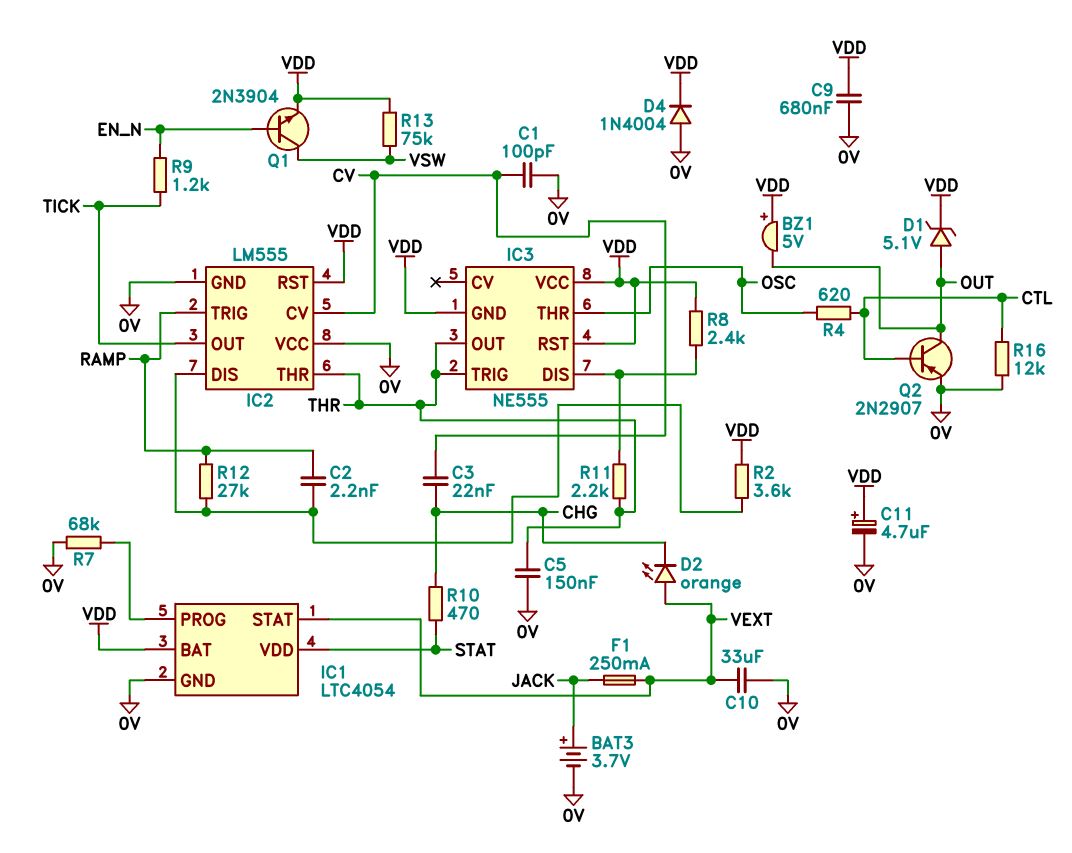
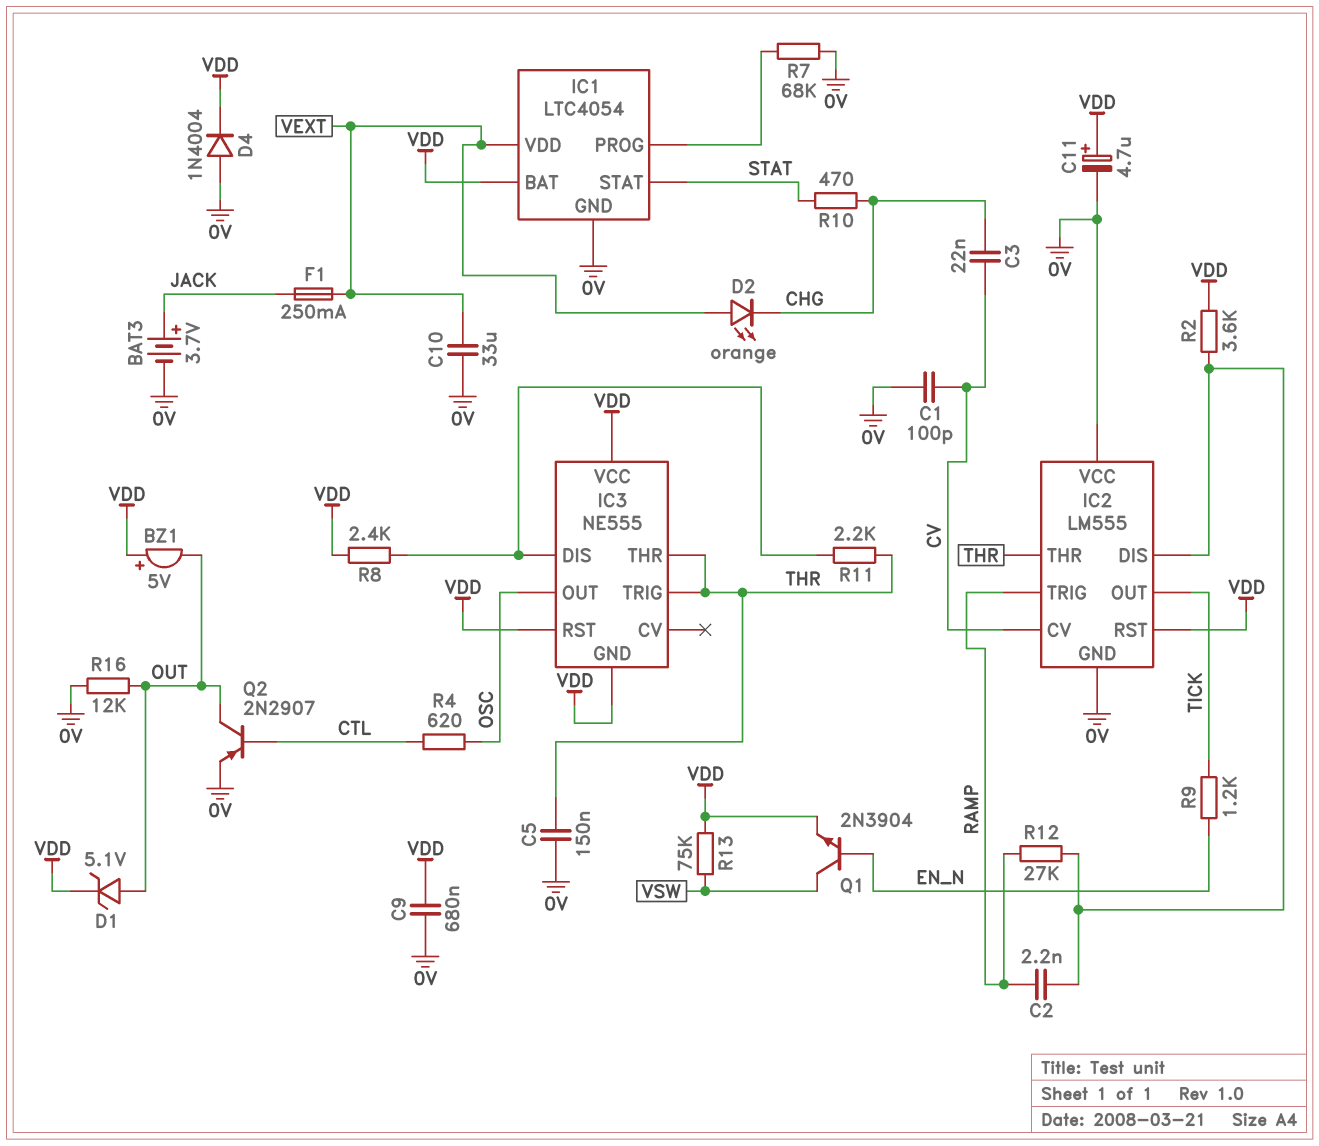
IC1 pin STAT: VEXT -> STAT
IC1 pin VDD: STAT -> VEXT
IC3 pin OUT: THR -> OSC
IC3 pin THR: OSC -> THR
R16: 12k (0V, CTL) -> 12k (0V, OUT)

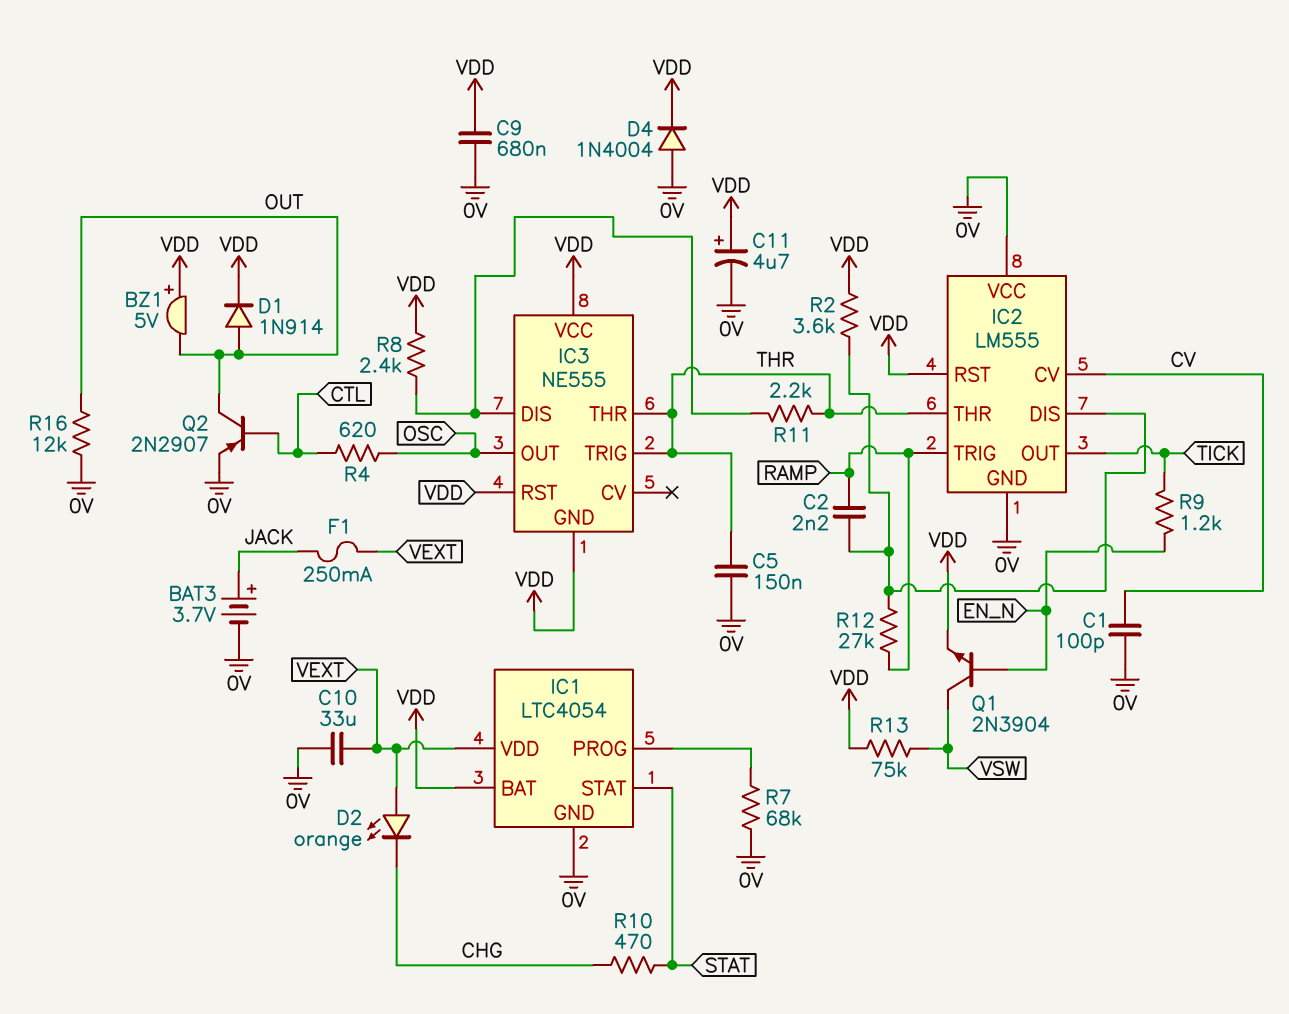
C3: 22nF (CHG, CV) -> none
D1: zener 5.1V (A OUT, K VDD) -> diode 1N914 (A OUT, K VDD)

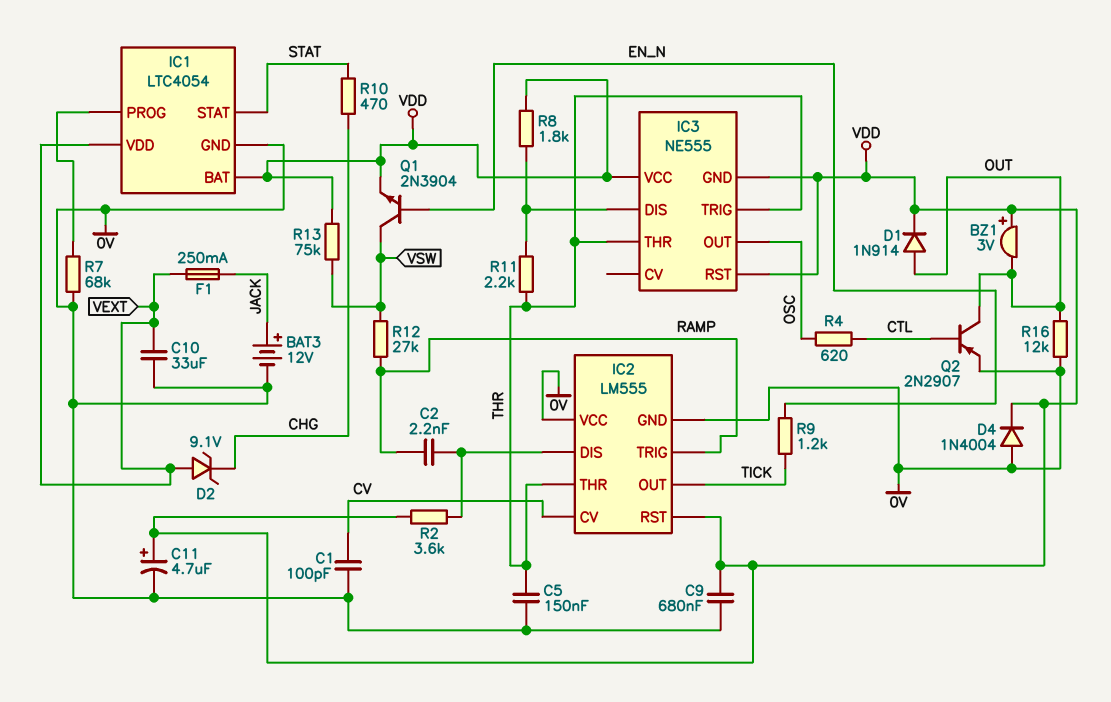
BAT3: 3.7V (plus JACK, minus 0V) -> 12V (plus JACK, minus 0V)
BZ1: buzzer 5V (plus VDD, minus OUT) -> buzzer 3V (plus VDD, minus OUT)
D2: LED orange (A VEXT, K CHG) -> zener 9.1V (A VEXT, K CHG)
R8: 2.4k (IC3/DIS, VDD) -> 1.8k (IC3/DIS, VDD)
R12: 27k (IC2/DIS, RAMP) -> 27k (RAMP, VSW)

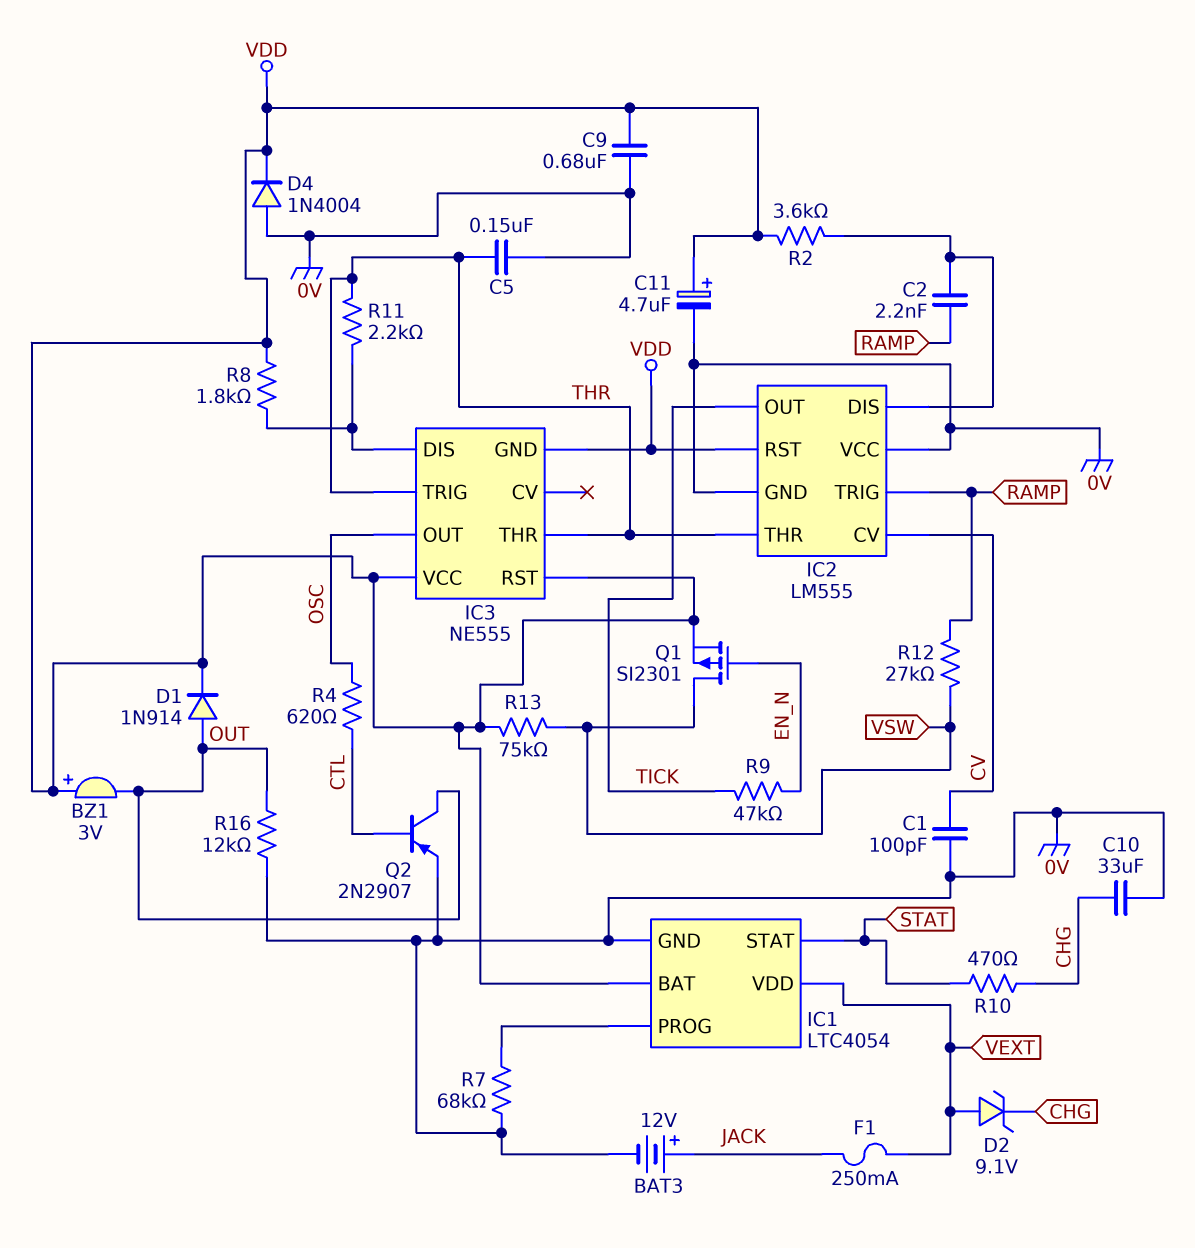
C10: 33uF (0V, VEXT) -> 33uF (0V, CHG)
Q1: NPN 2N3904 (B EN_N, C VSW, E VDD) -> PMOS SI2301 (G EN_N, D VSW, S VDD)
R9: 1.2k (EN_N, TICK) -> 47k (EN_N, TICK)

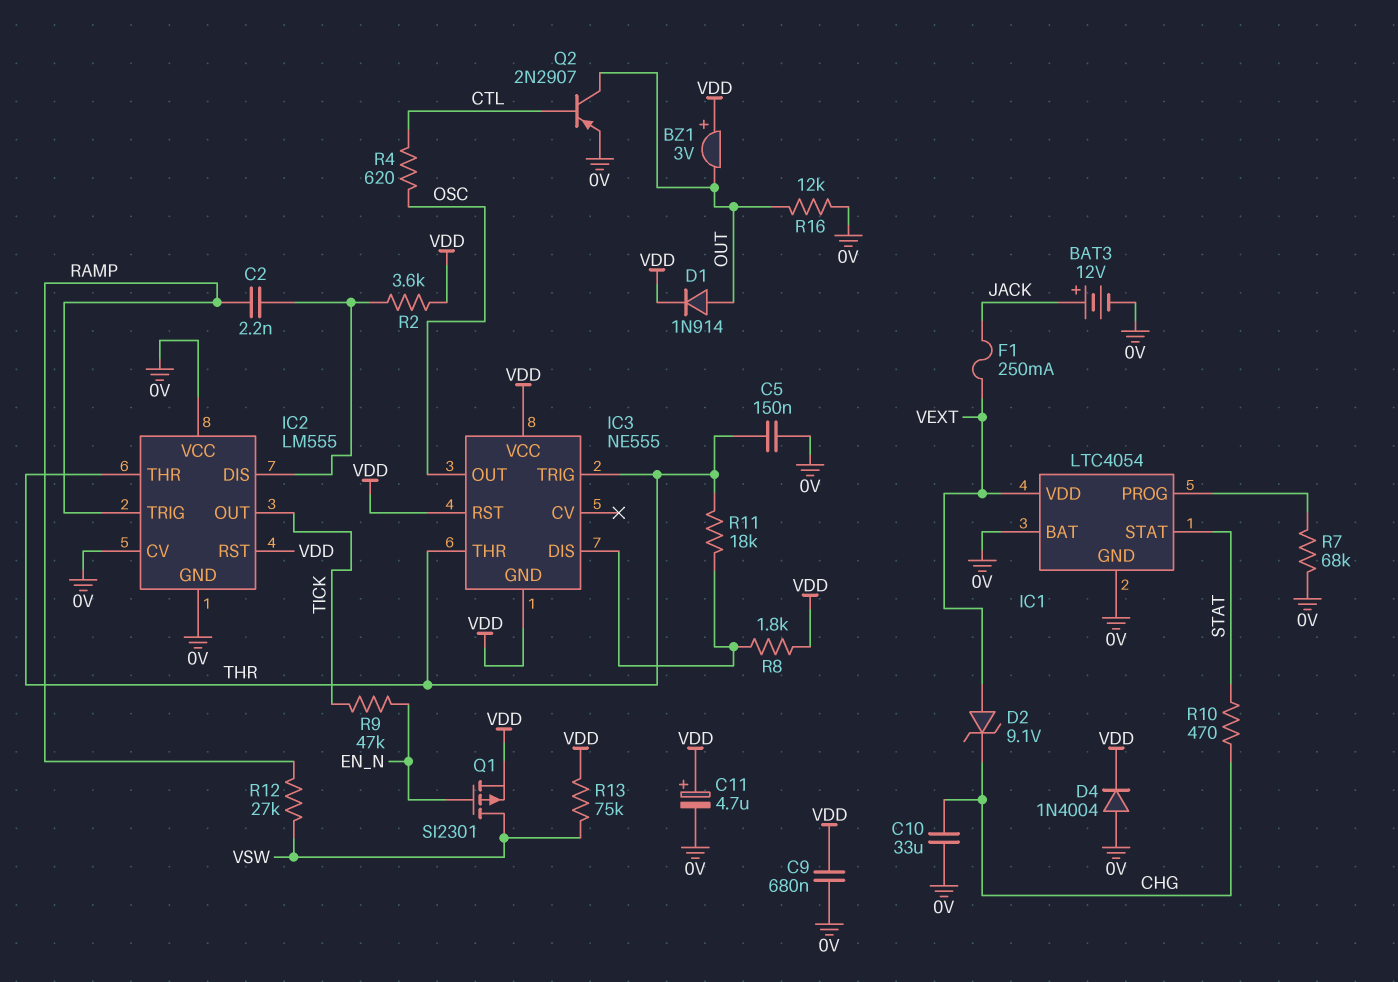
C1: 100pF (0V, CV) -> none
IC1 pin BAT: VDD -> 0V
IC2 pin CV: CV -> 0V
R11: 2.2k (IC3/DIS, THR) -> 18k (IC3/DIS, THR)

